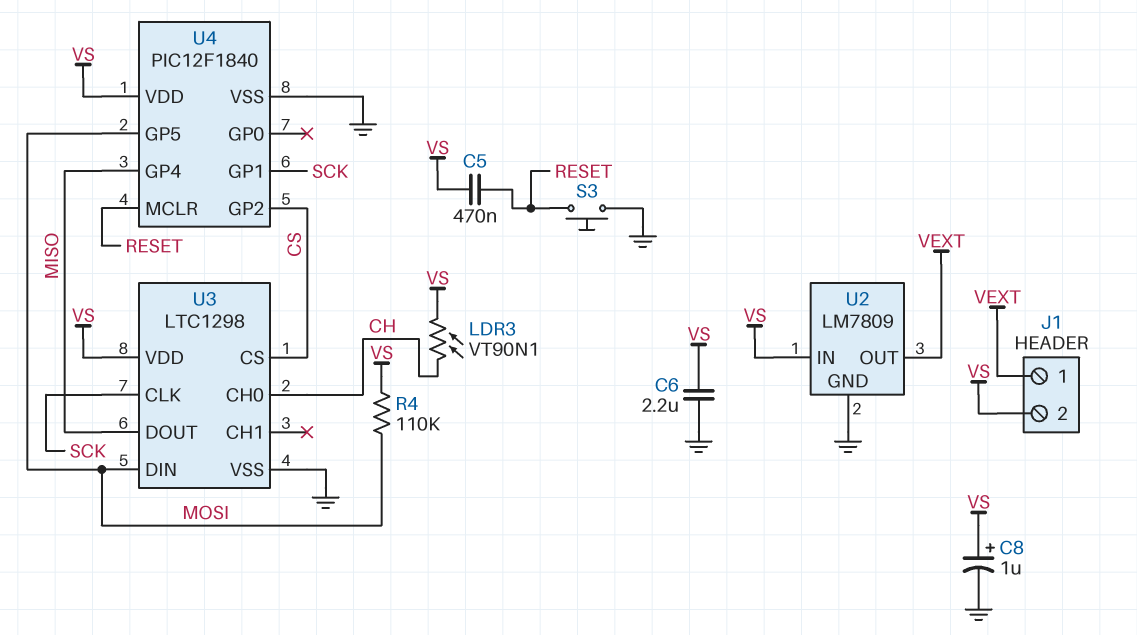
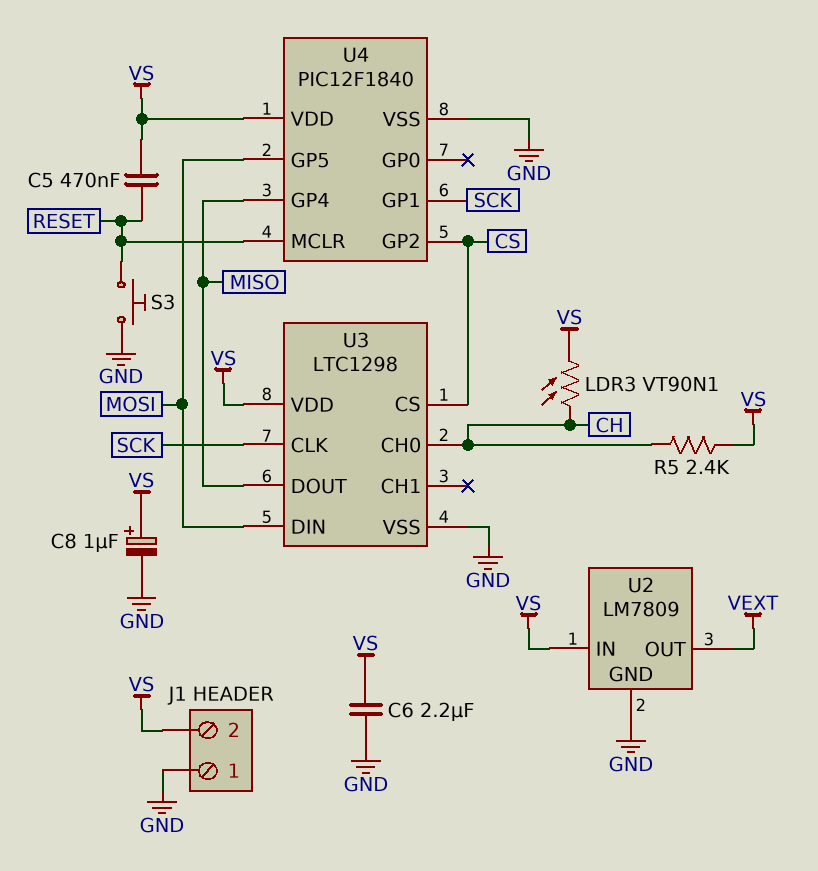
J1 pin 1: VEXT -> GND
R4: 110k (MOSI, VS) -> none
R5: none -> 2.4k (CH, VS)

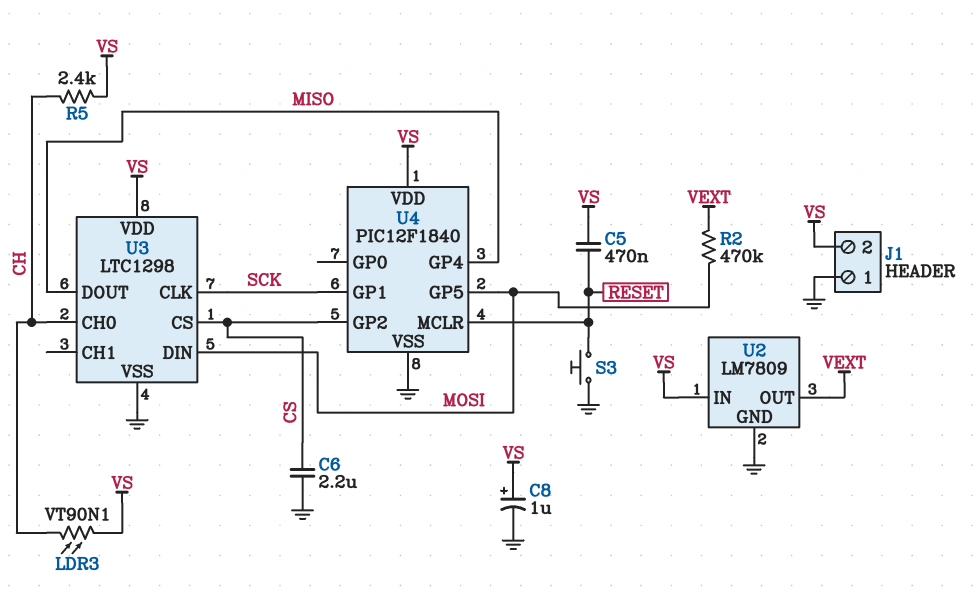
C6: 2.2uF (GND, VS) -> 2.2uF (CS, GND)
R2: none -> 470k (MOSI, VEXT)

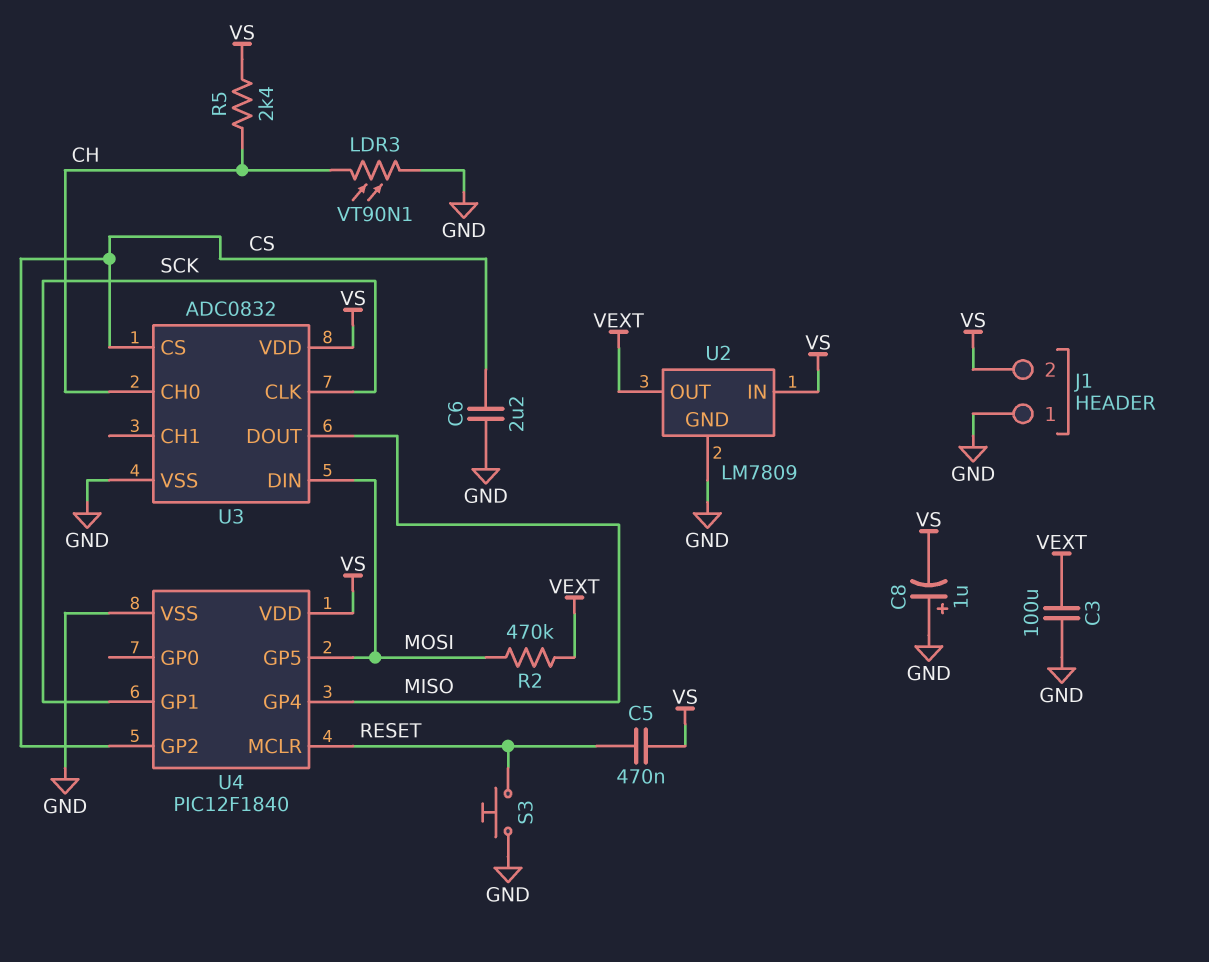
C3: none -> 100uF (GND, VEXT)
C8: 1uF (plus VS, minus GND) -> 1uF (plus GND, minus VS)
LDR3: VT90N1 (CH, VS) -> VT90N1 (CH, GND)
U3: LTC1298 -> ADC0832

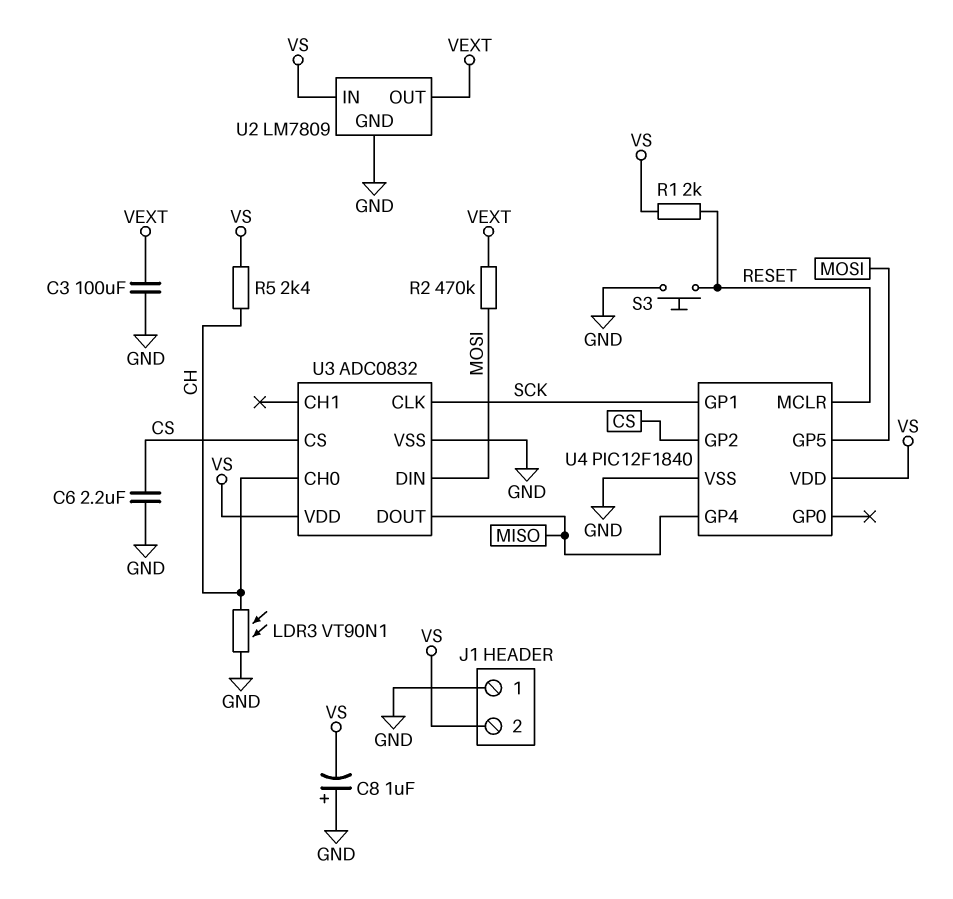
C5: 470nF (RESET, VS) -> none
R1: none -> 2k (RESET, VS)

